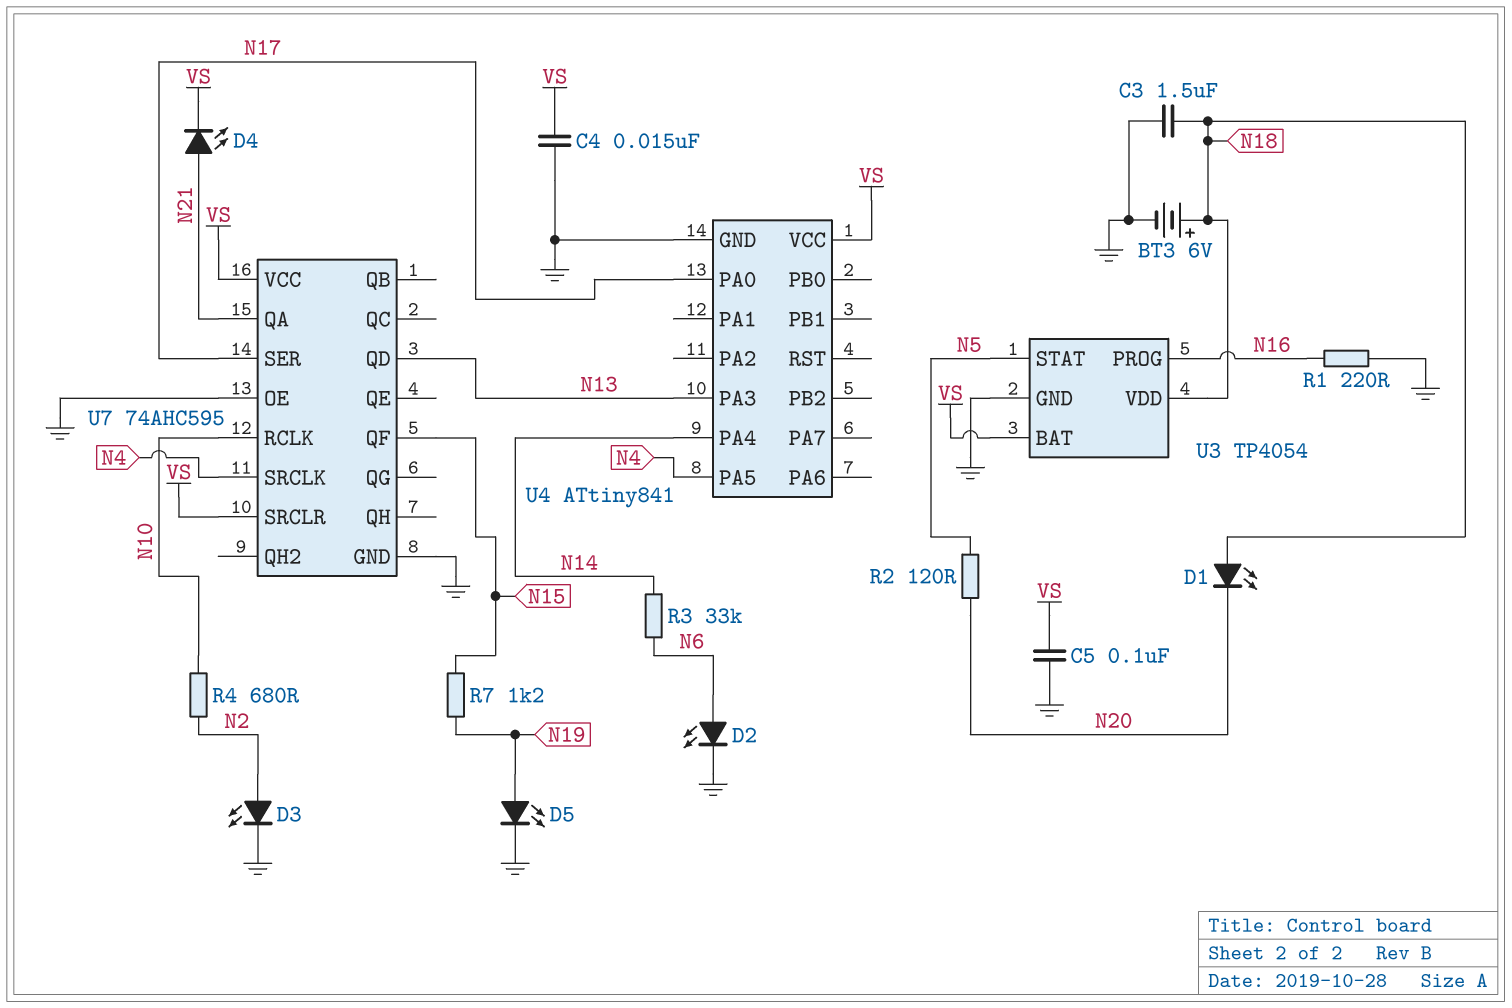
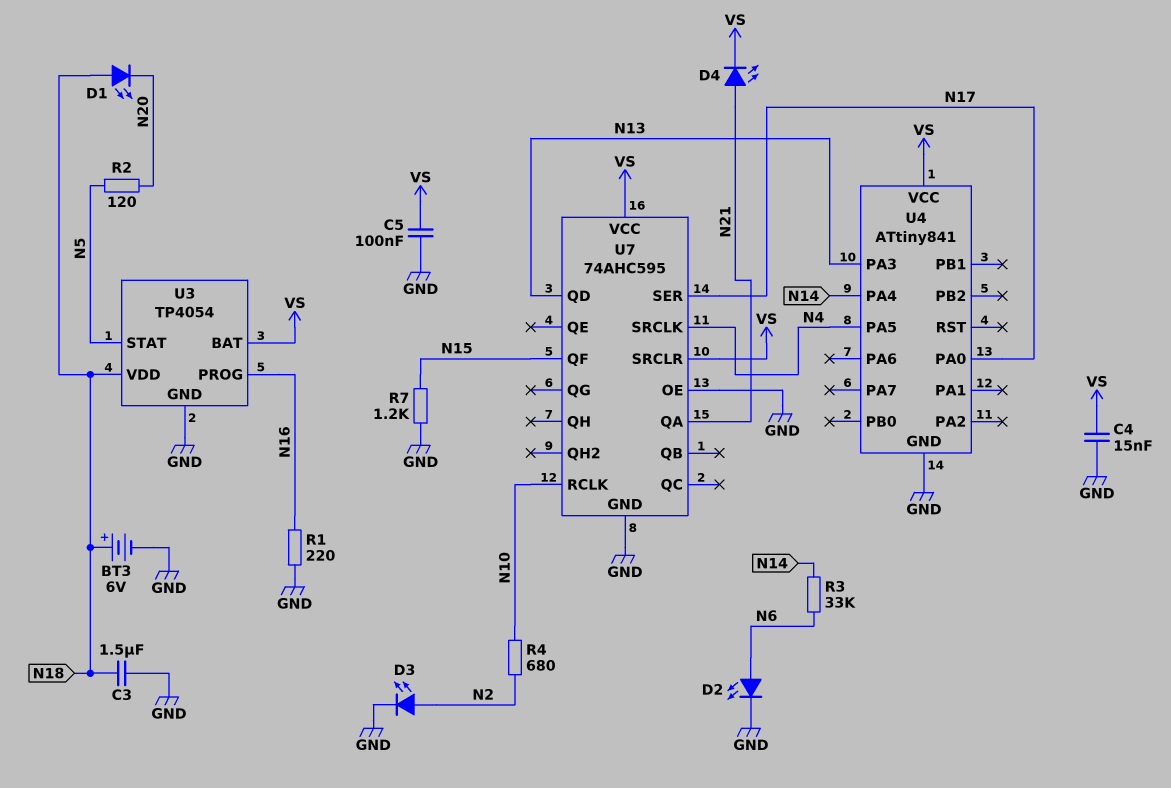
D5: LED (A N19, K GND) -> none
R7: 1.2k (N15, N19) -> 1.2k (GND, N15)

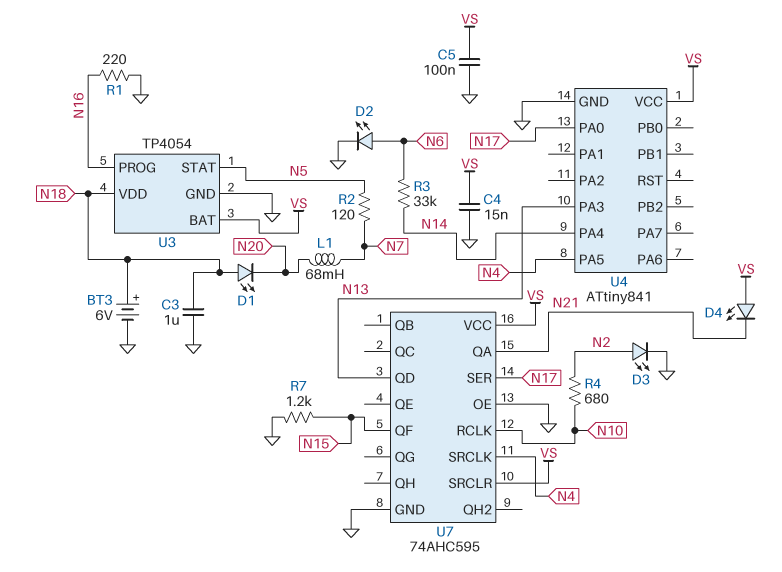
C3: 1.5uF (GND, N18) -> 1uF (GND, N18)
D4: LED (A N21, K VS) -> LED (A VS, K N21)
L1: none -> 68mH (N7, N20)
R2: 120 (N5, N20) -> 120 (N5, N7)

